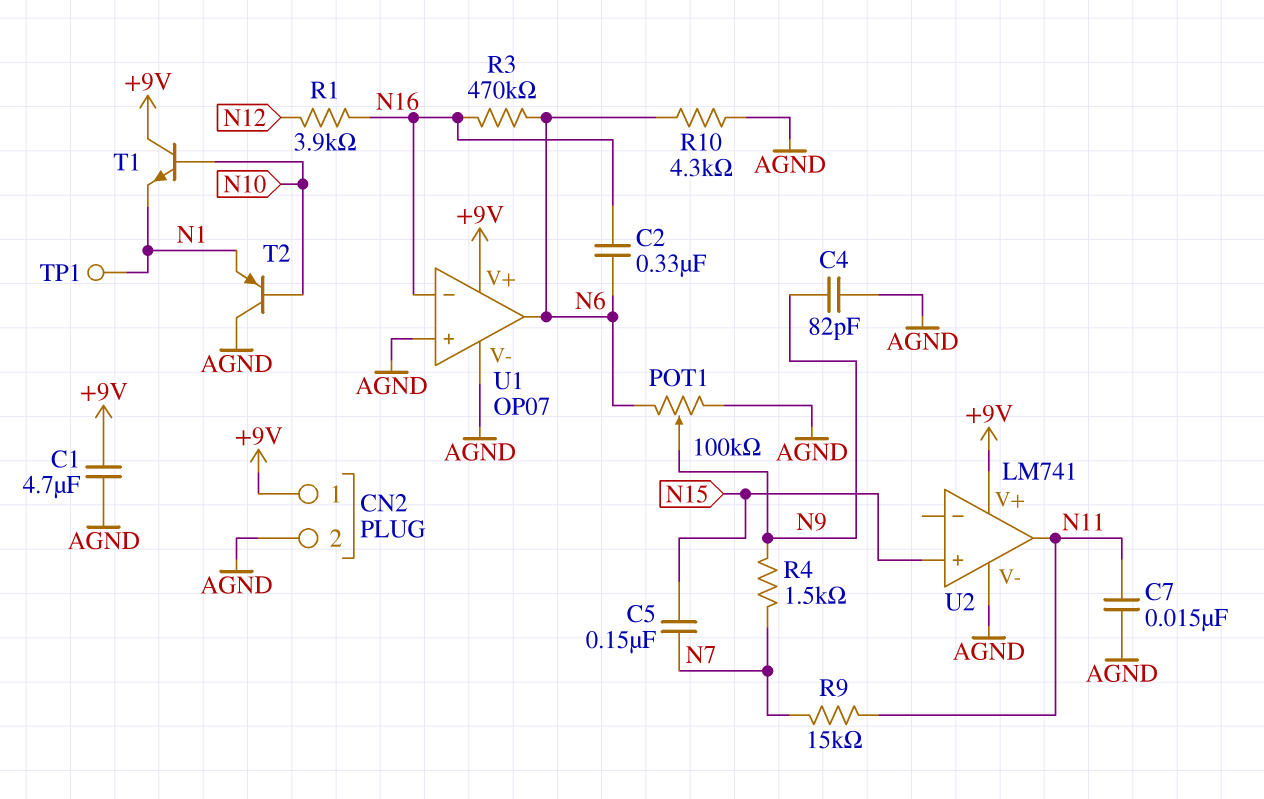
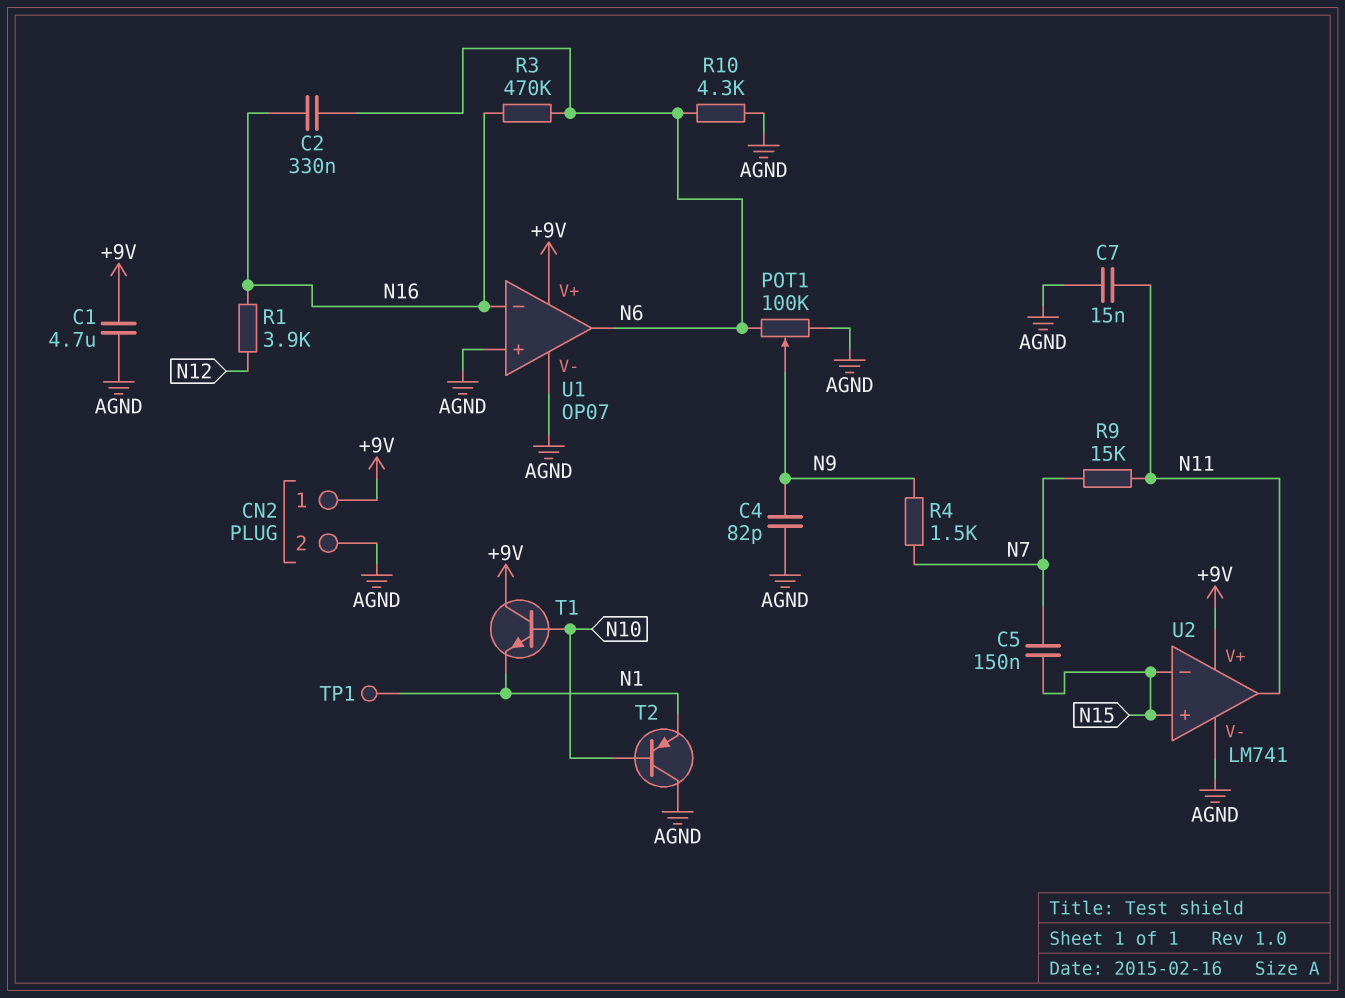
U2 pin in-: none -> N15

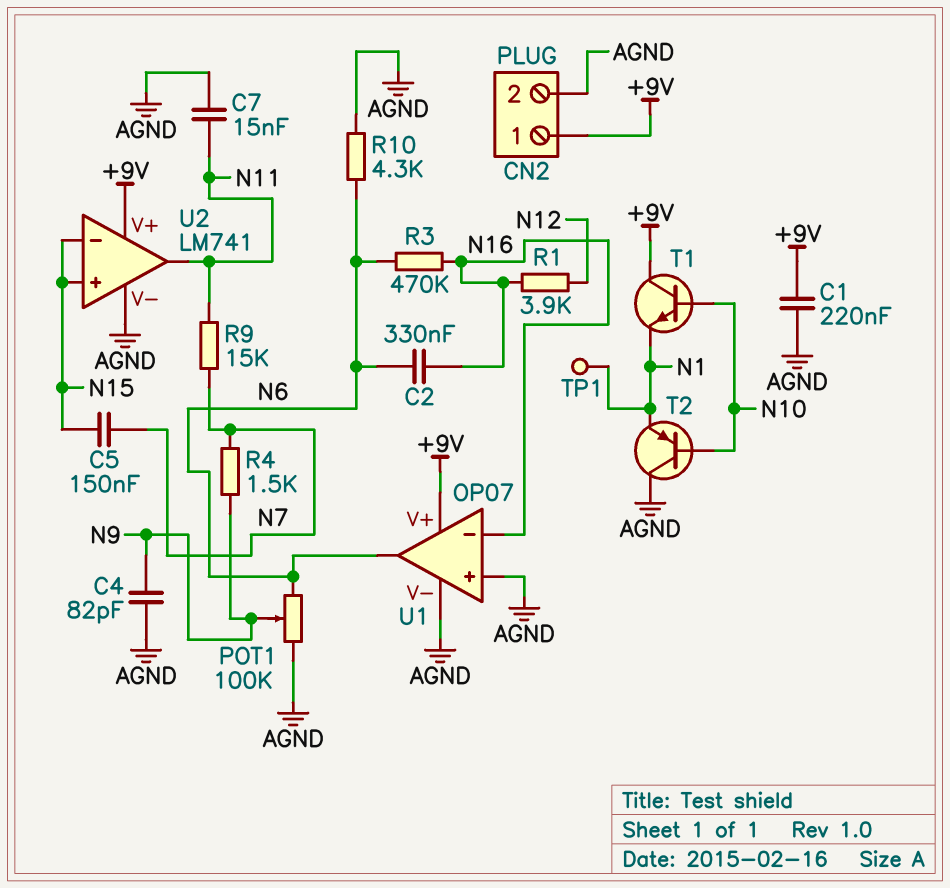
C1: 4.7uF (+9V, AGND) -> 220nF (+9V, AGND)

